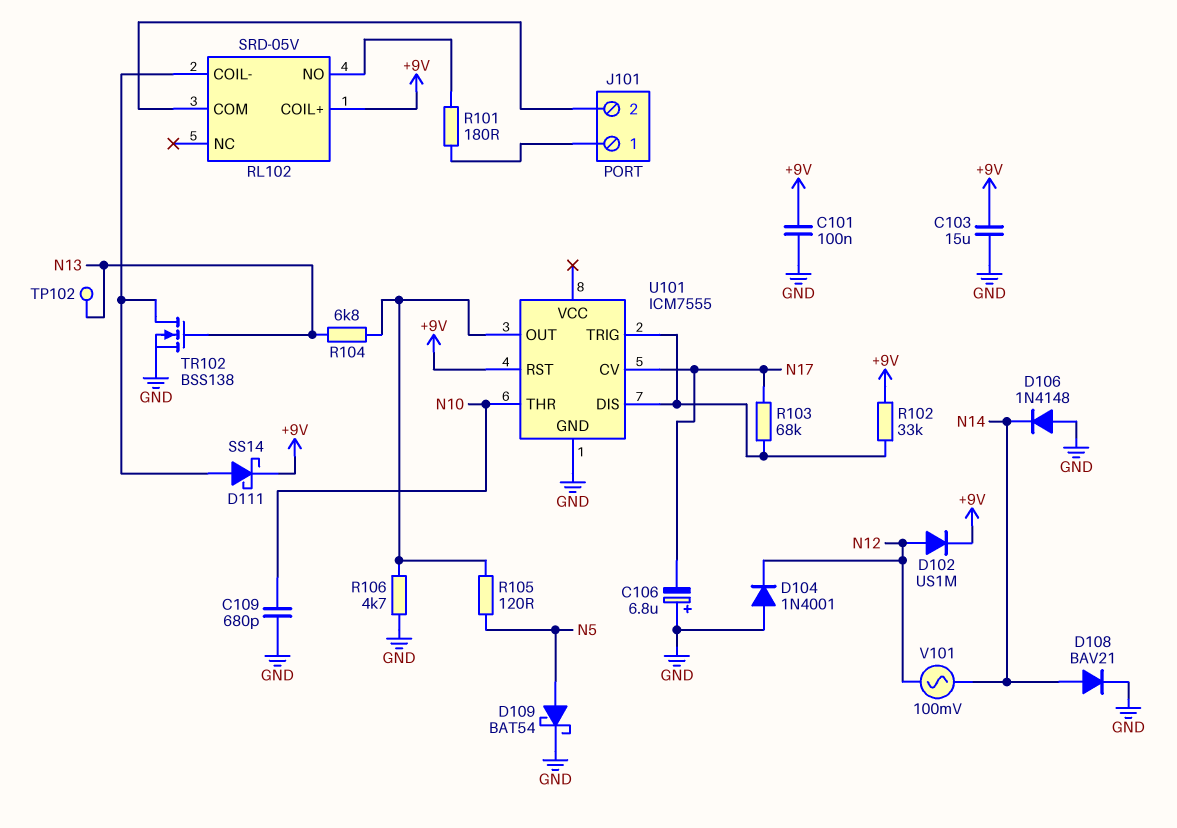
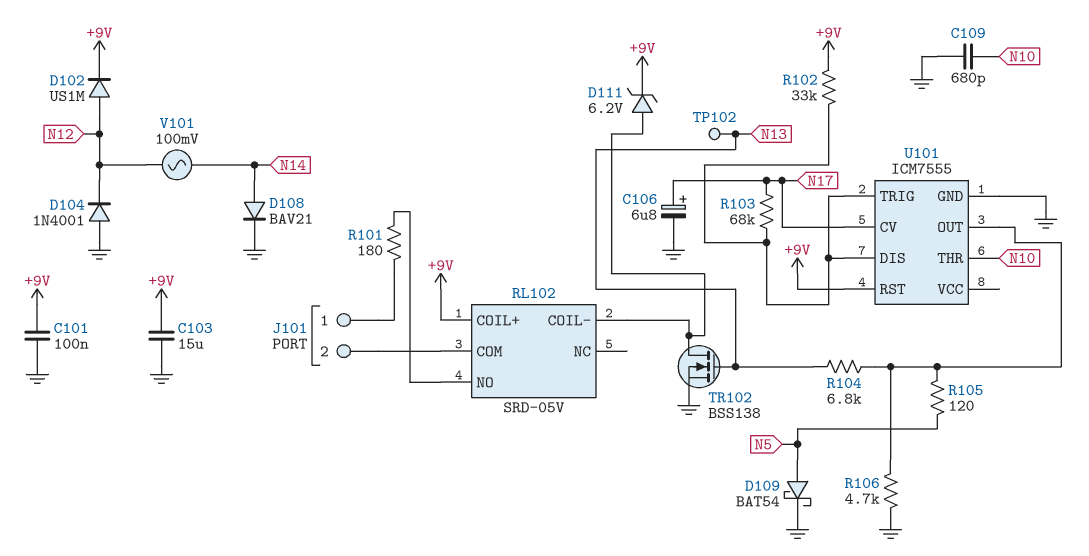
C106: 6.8uF (plus GND, minus N17) -> 6.8uF (plus N17, minus GND)
D106: diode 1N4148 (A GND, K N14) -> none
D111: schottky SS14 (A RL102/COIL-, K +9V) -> zener 6.2V (A RL102/COIL-, K +9V)

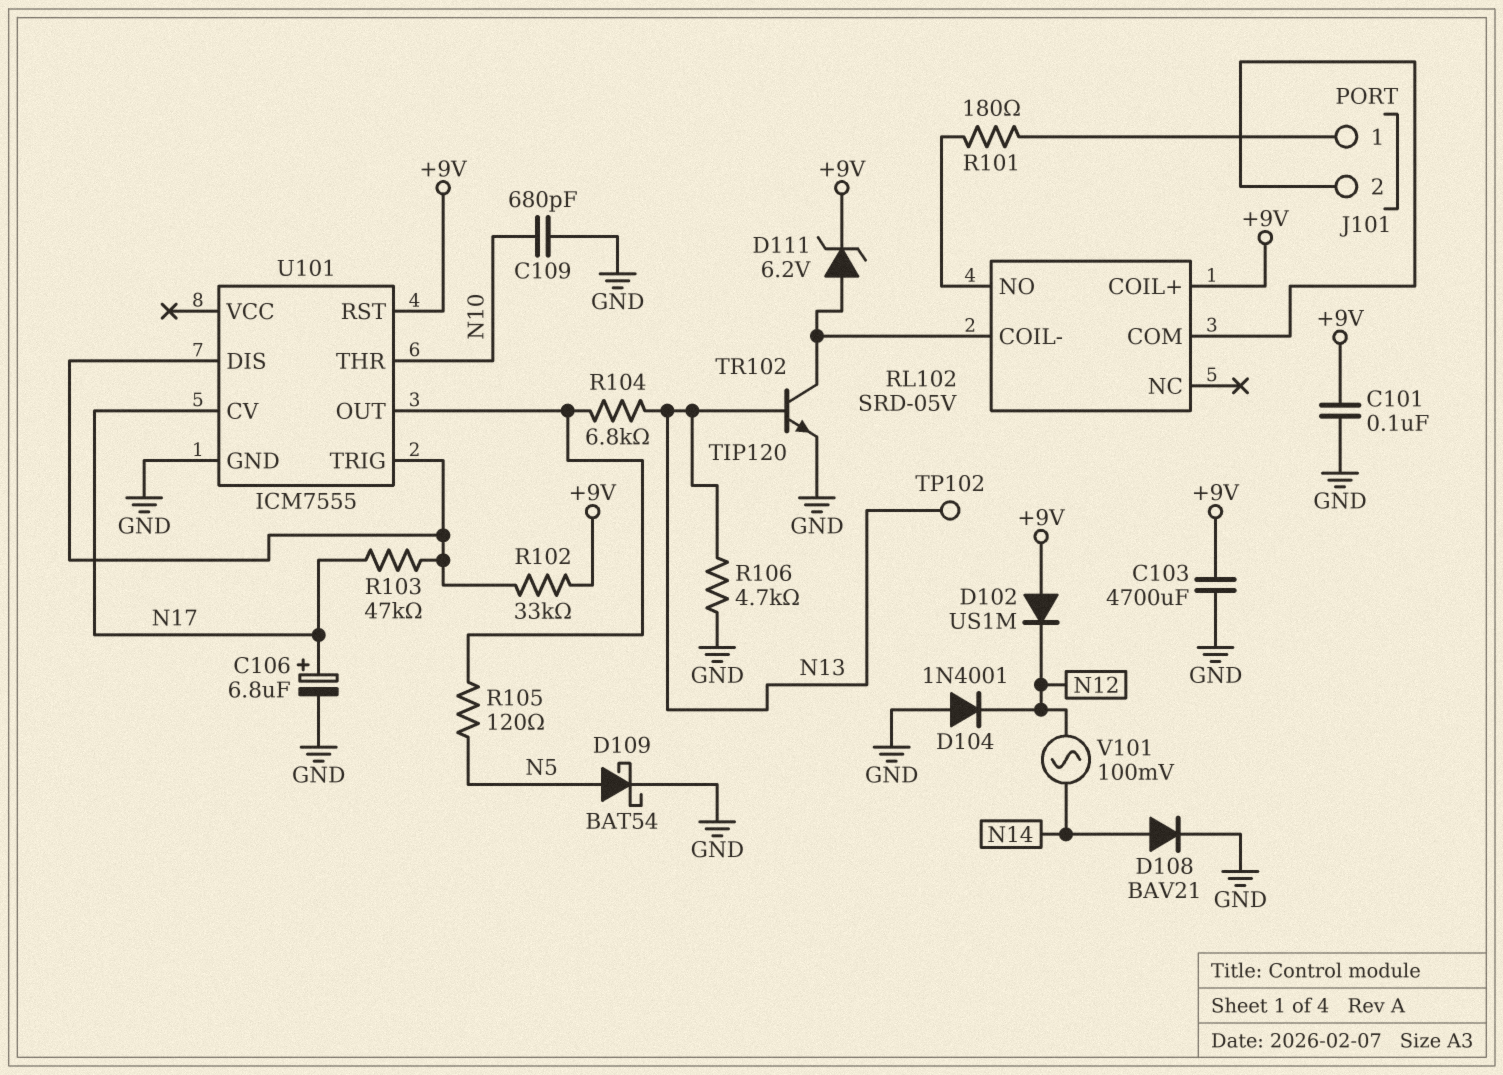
C103: 15uF (+9V, GND) -> 4700uF (+9V, GND)
D102: diode US1M (A N12, K +9V) -> diode US1M (A +9V, K N12)
R103: 68k (N17, U101/DIS) -> 47k (N17, U101/DIS)
R106: 4.7k (GND, U101/OUT) -> 4.7k (GND, N13)
TR102: NMOS BSS138 (G N13, D RL102/COIL-, S GND) -> NPN TIP120 (B N13, C RL102/COIL-, E GND)

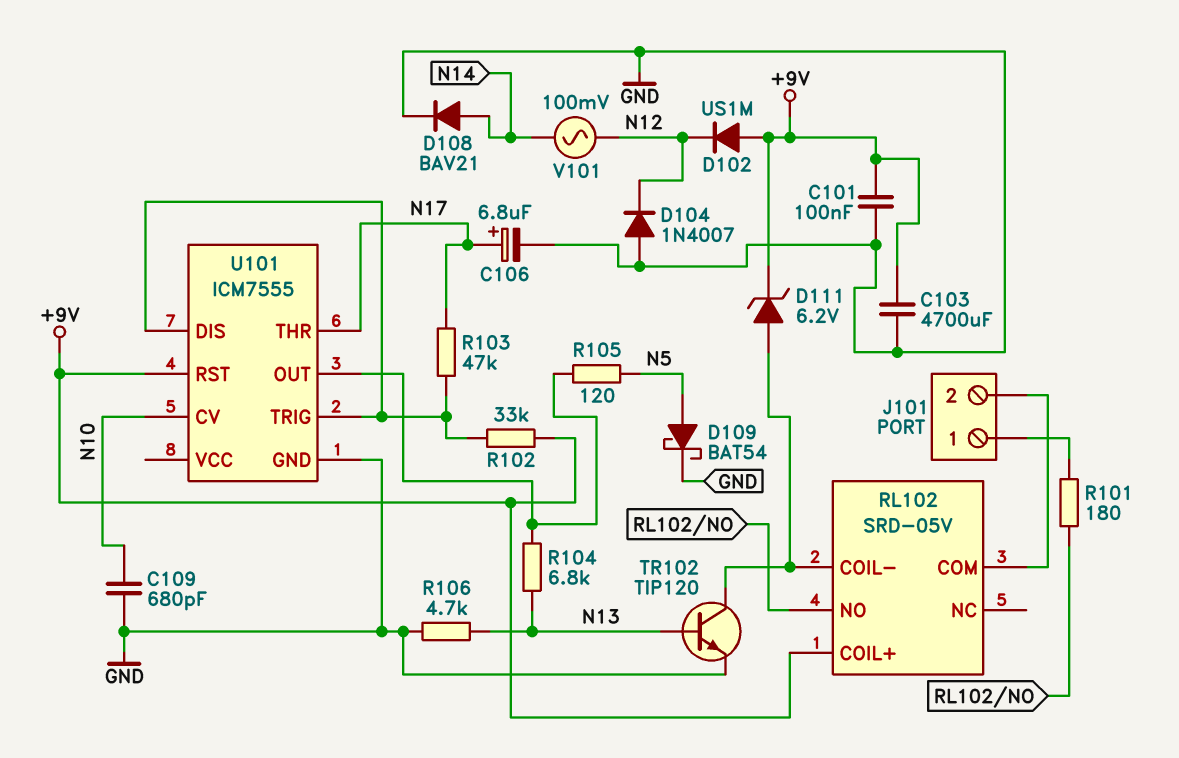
D104: diode 1N4001 (A GND, K N12) -> diode 1N4007 (A GND, K N12)
TP102: test point (N13) -> none
U101 pin CV: N17 -> N10
U101 pin THR: N10 -> N17

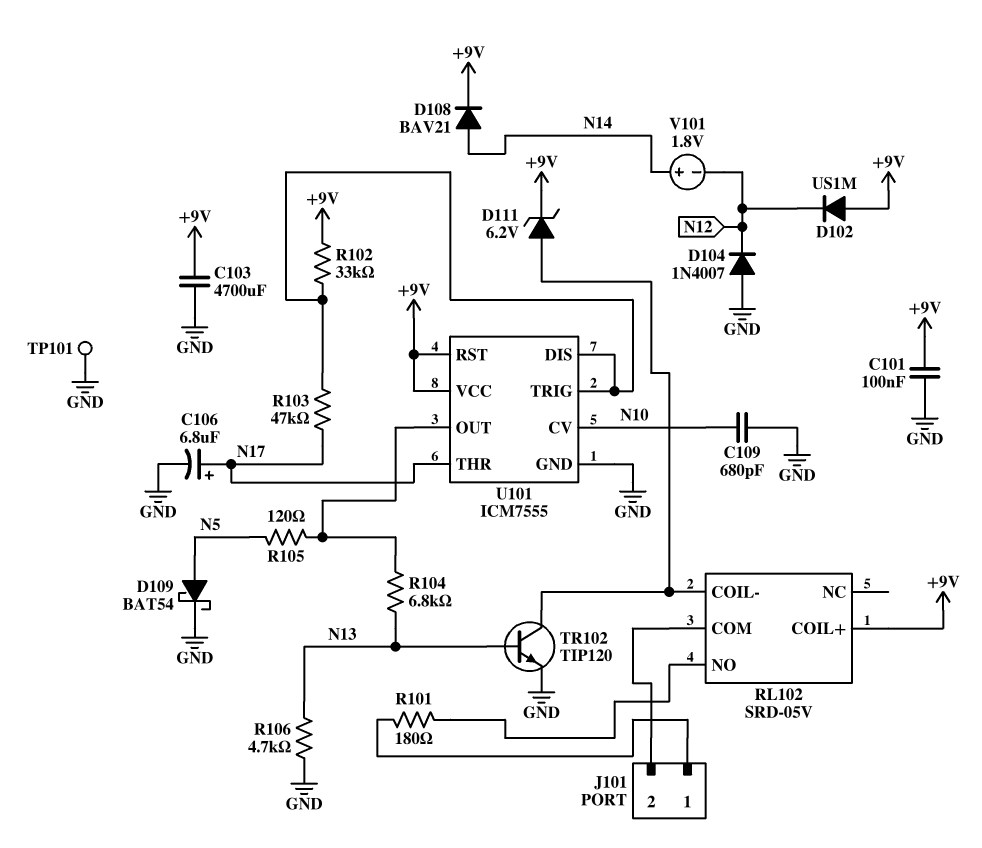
D108: diode BAV21 (A N14, K GND) -> diode BAV21 (A N14, K +9V)
TP101: none -> test point (GND)
U101 pin VCC: none -> +9V
V101: AC 100mV (N12, N14) -> 1.8V (plus N14, minus N12)

